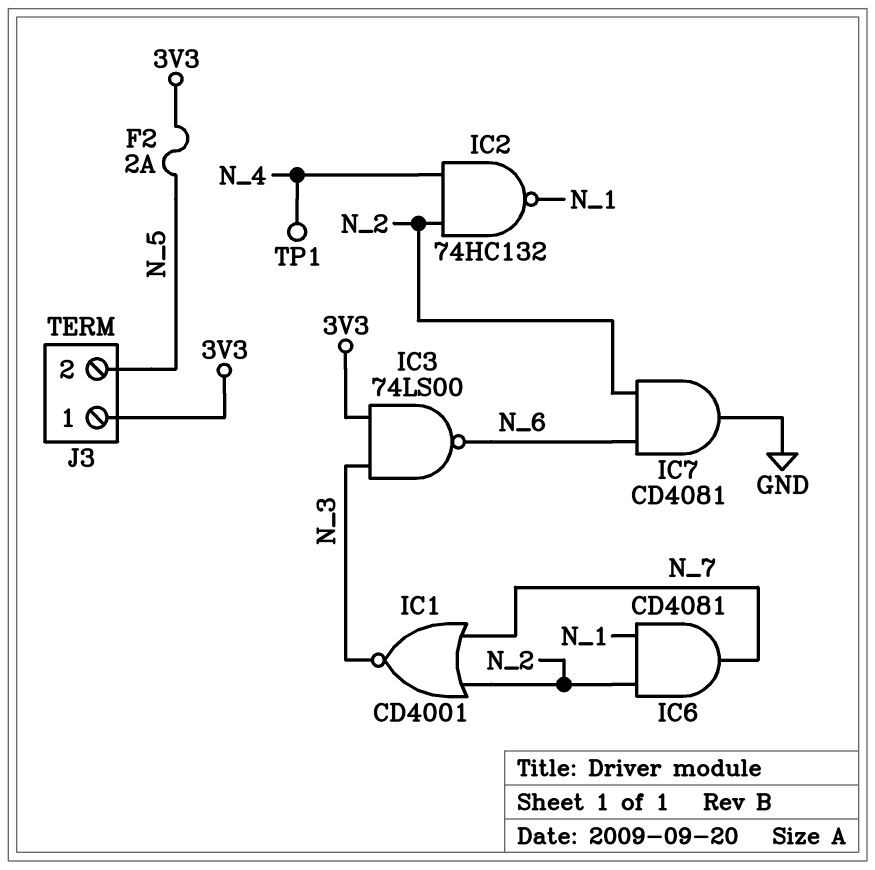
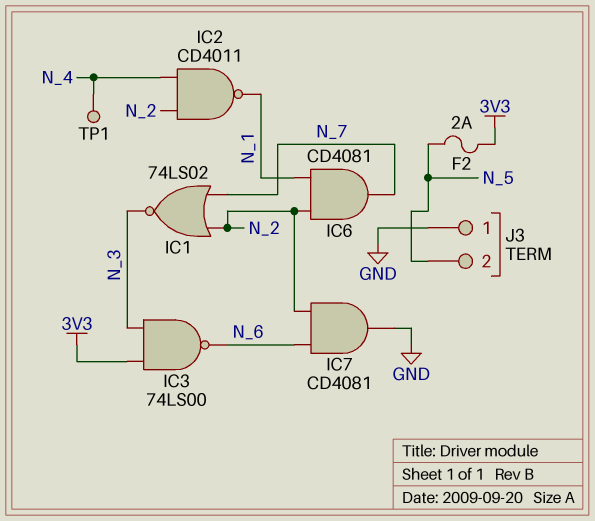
IC1: NOR CD4001 (in N_2, in N_7, out N_3) -> NOR 74LS02 (in N_2, in N_7, out N_3)
IC2: NAND 74HC132 (in N_2, in N_4, out N_1) -> NAND CD4011 (in N_2, in N_4, out N_1)
J3 pin 1: 3V3 -> GND

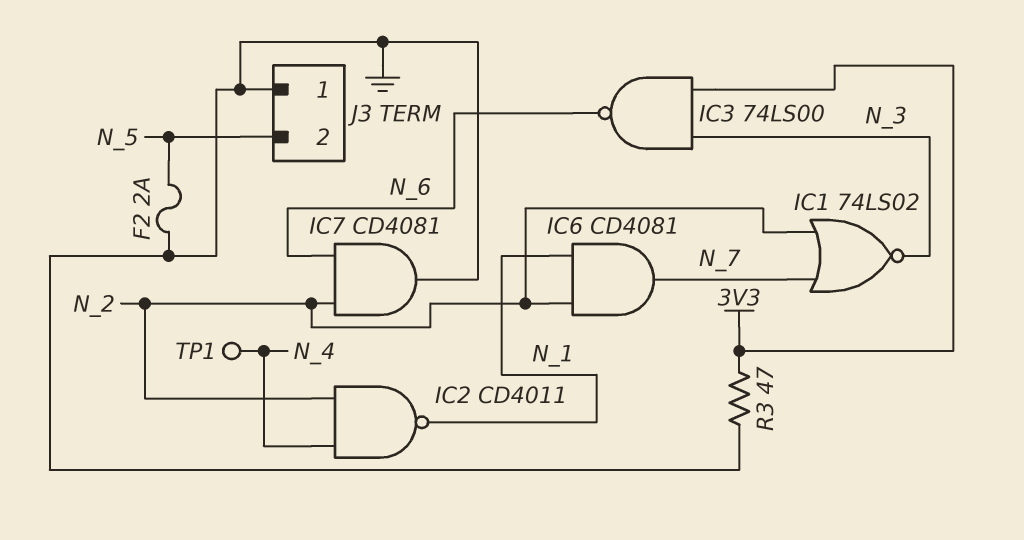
F2: 2A (3V3, N_5) -> 2A (GND, N_5)
R3: none -> 47 (3V3, GND)

